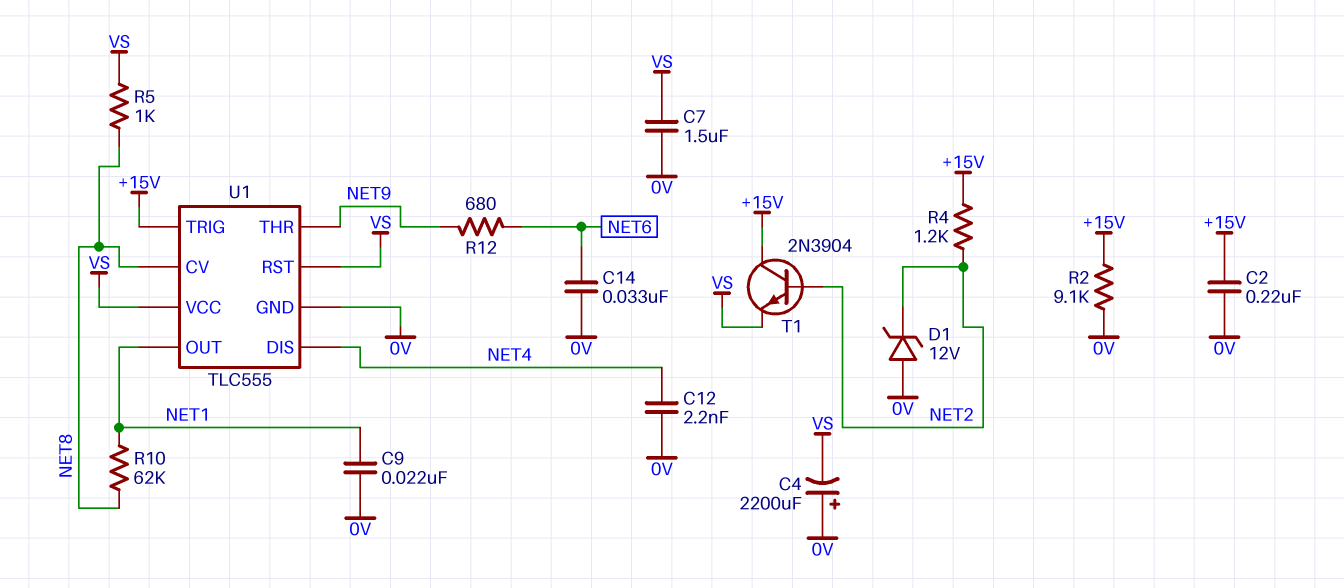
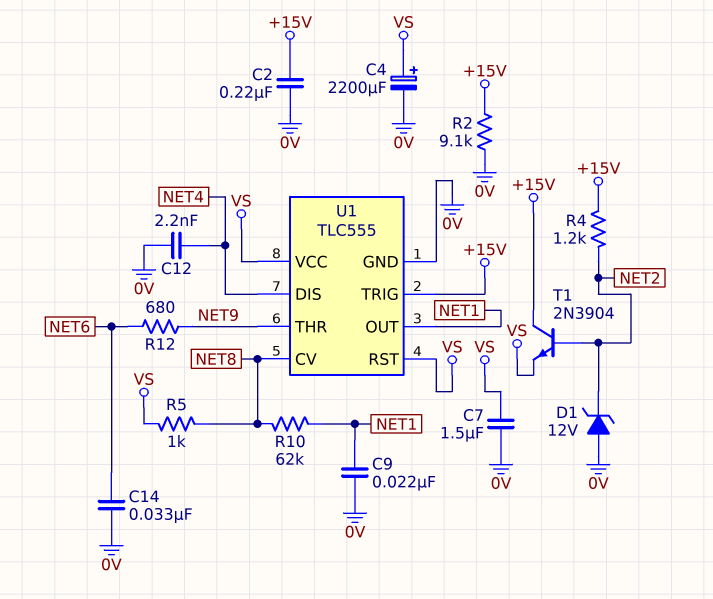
C4: 2200uF (plus 0V, minus VS) -> 2200uF (plus VS, minus 0V)

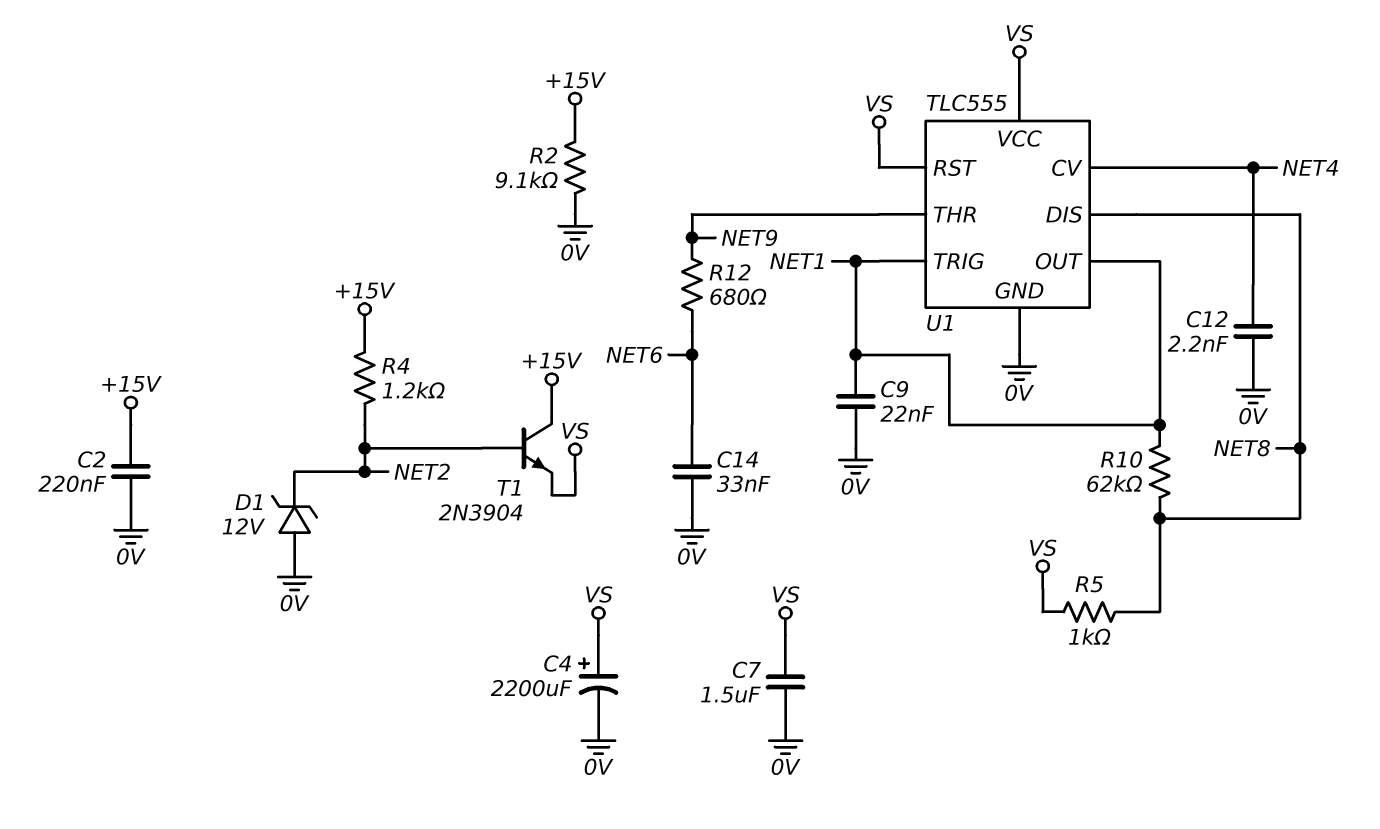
U1 pin CV: NET8 -> NET4
U1 pin DIS: NET4 -> NET8
U1 pin TRIG: +15V -> NET1

